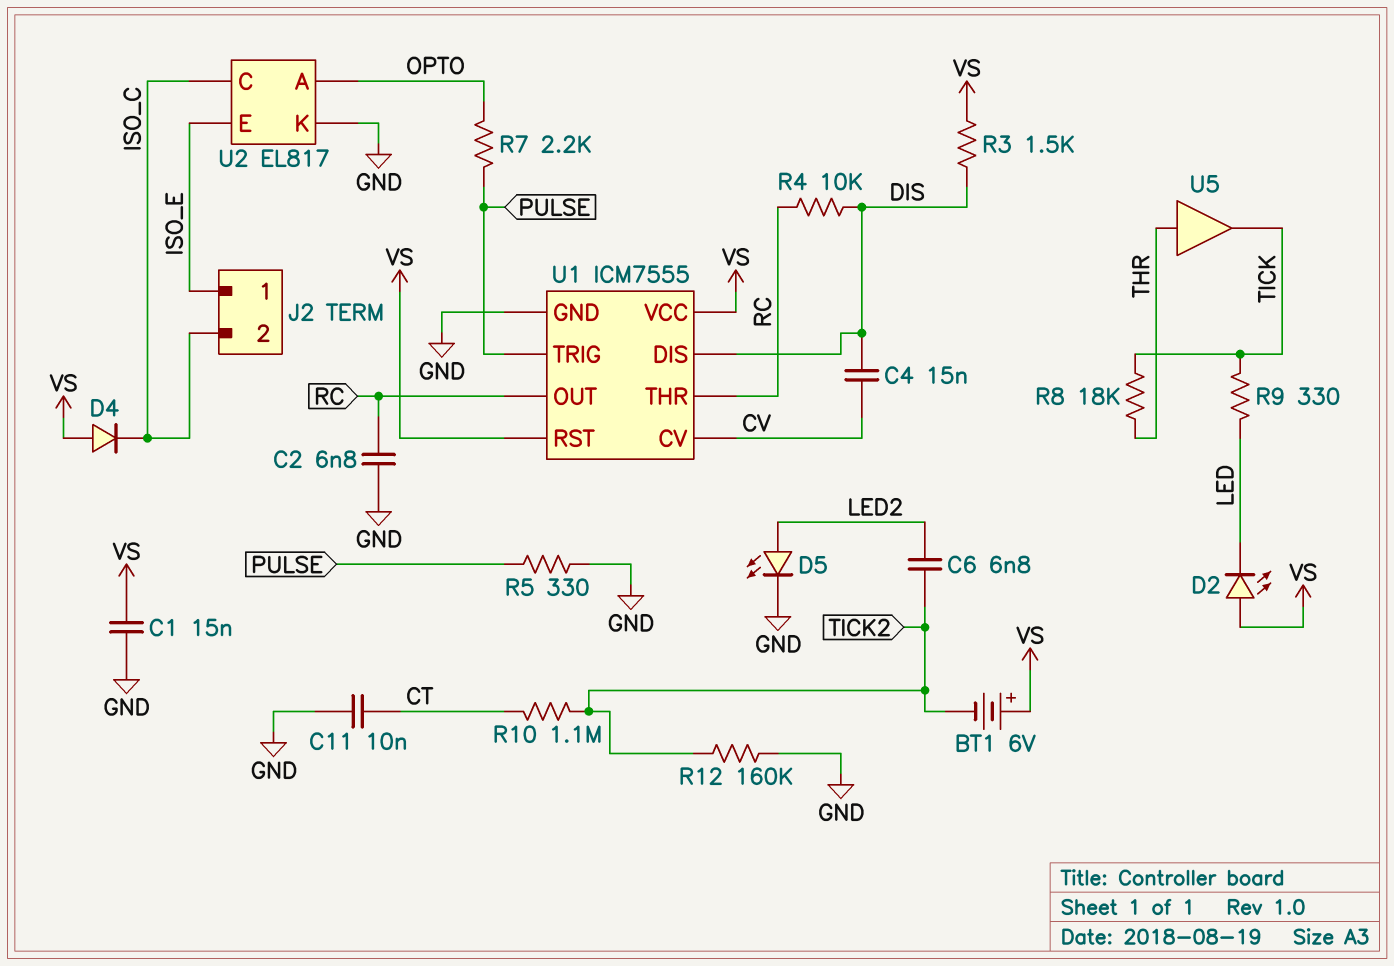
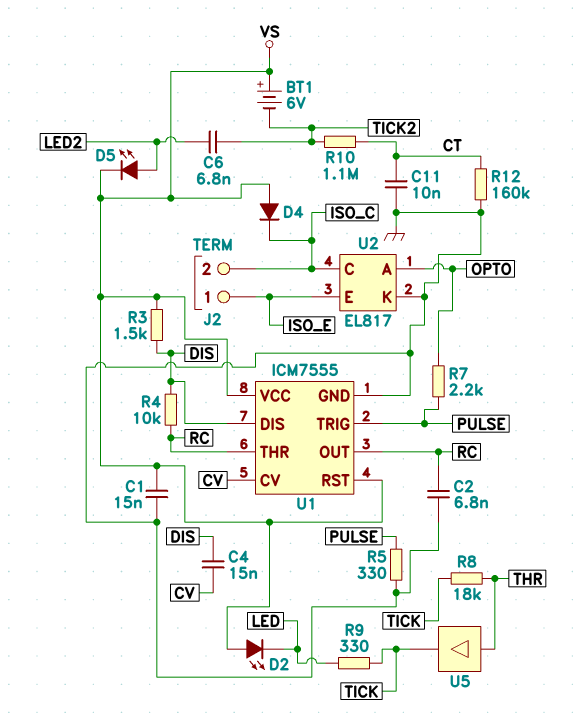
D5: LED (A LED2, K GND) -> LED (A LED2, K VS)
R12: 160k (GND, TICK2) -> 160k (CT, GND)

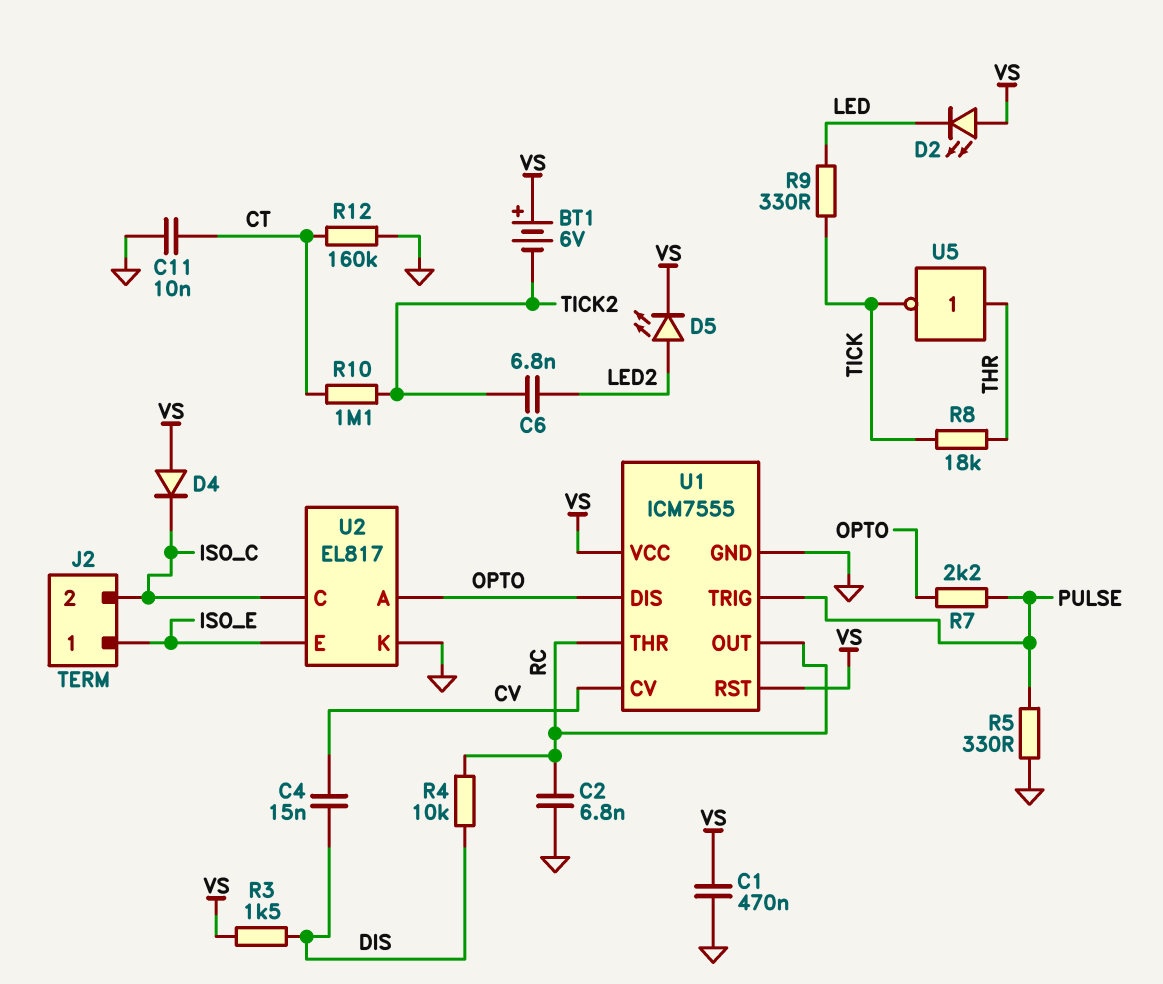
C1: 15nF (GND, VS) -> 470nF (GND, VS)
U1 pin DIS: DIS -> OPTO
U5: buffer (in THR, out TICK) -> NOT (in THR, out TICK)

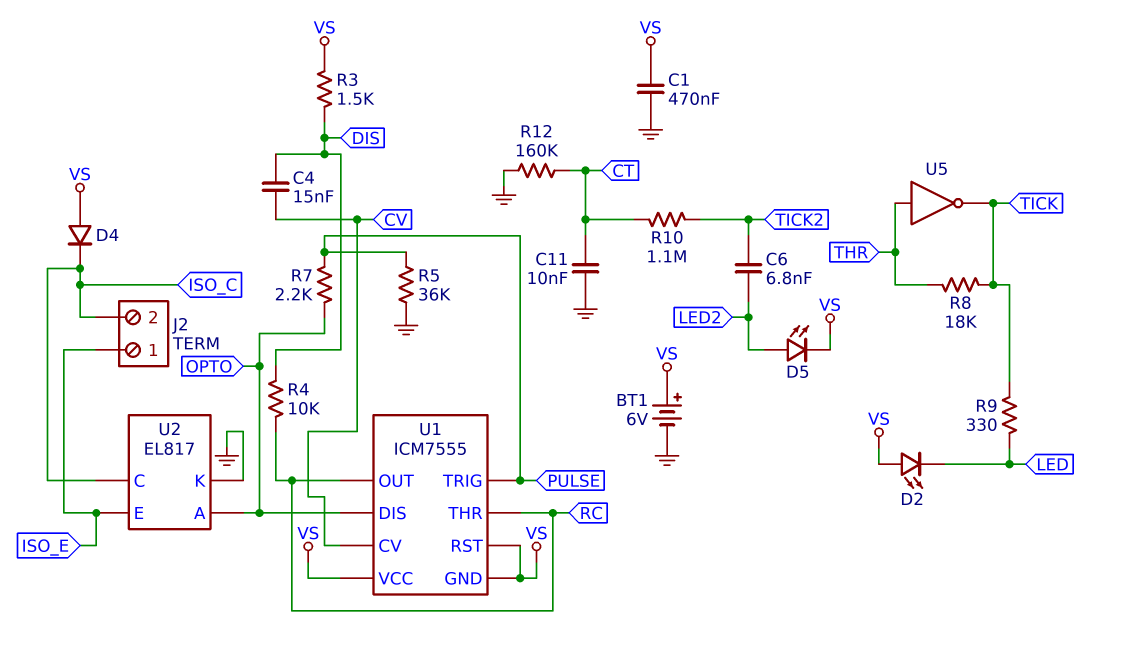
BT1: 6V (plus VS, minus TICK2) -> 6V (plus VS, minus GND)
C2: 6.8nF (GND, RC) -> none
R5: 330 (GND, PULSE) -> 36k (GND, PULSE)
U1 pin GND: GND -> VS

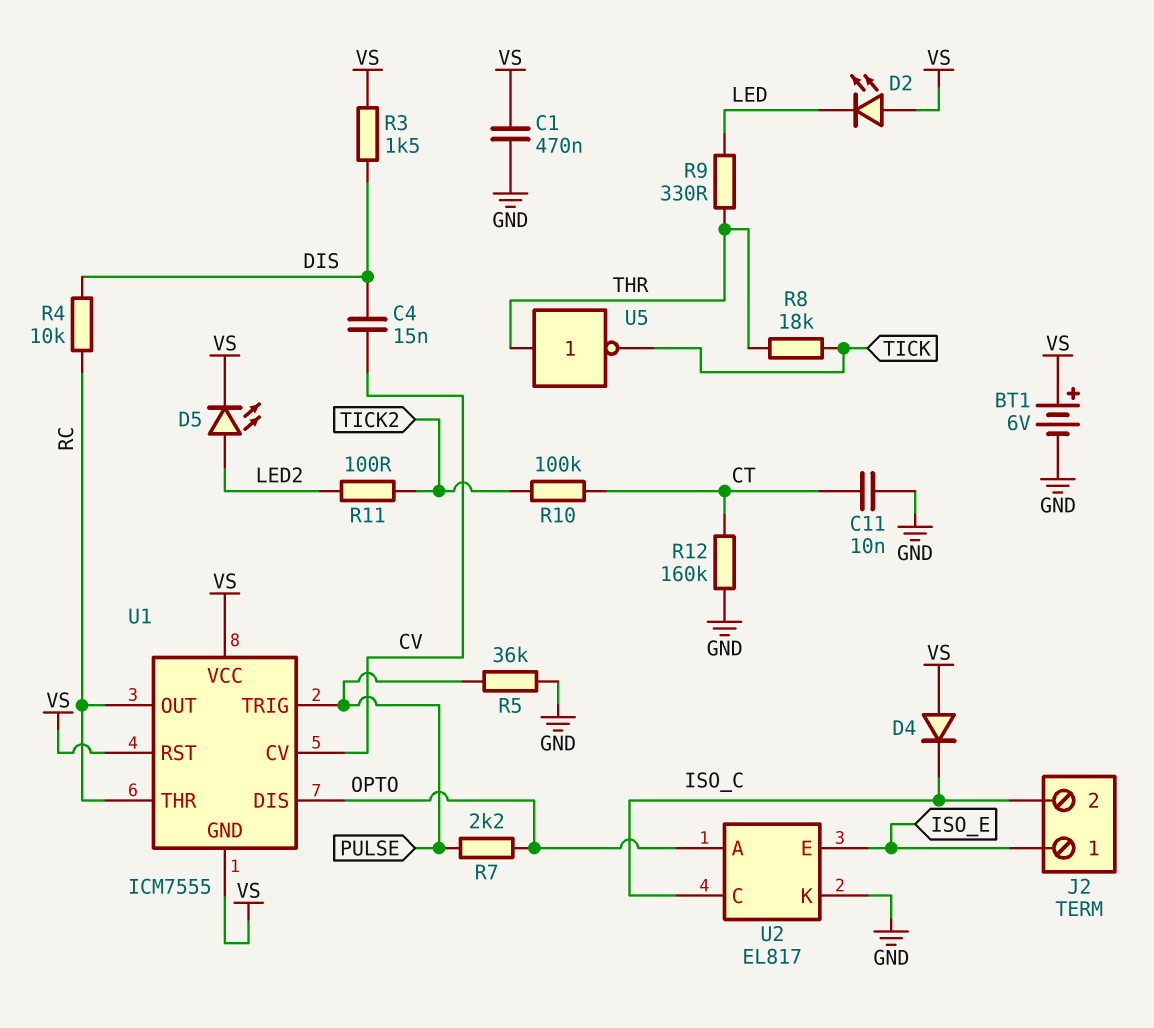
C6: 6.8nF (LED2, TICK2) -> none
R9: 330 (LED, TICK) -> 330 (LED, THR)
R10: 1.1M (CT, TICK2) -> 100k (CT, TICK2)
R11: none -> 100 (LED2, TICK2)

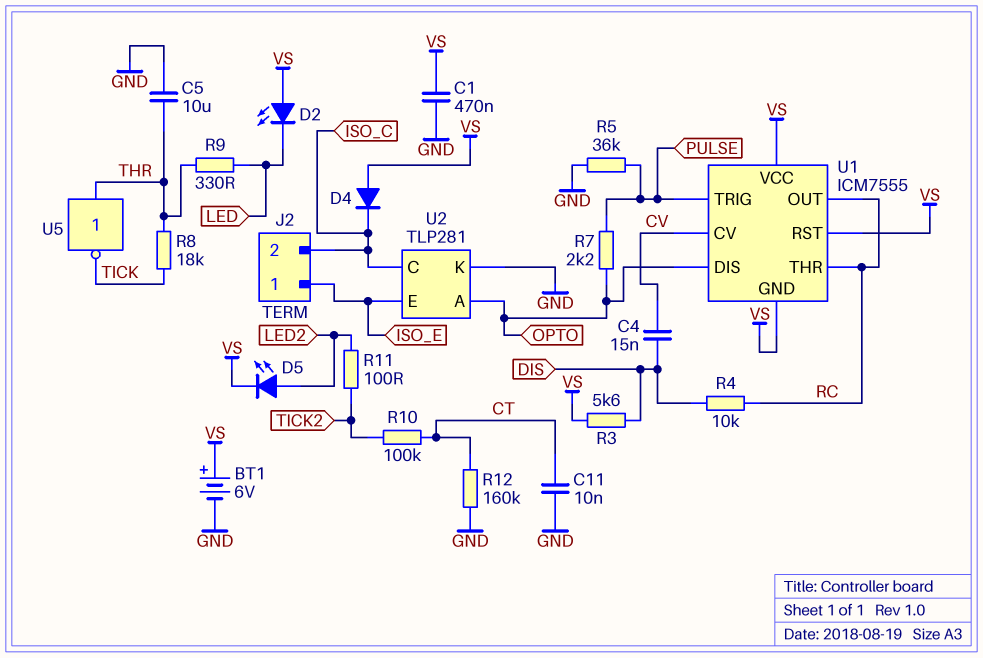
C5: none -> 10uF (GND, THR)
R3: 1.5k (DIS, VS) -> 5.6k (DIS, VS)
U2: EL817 -> TLP281

